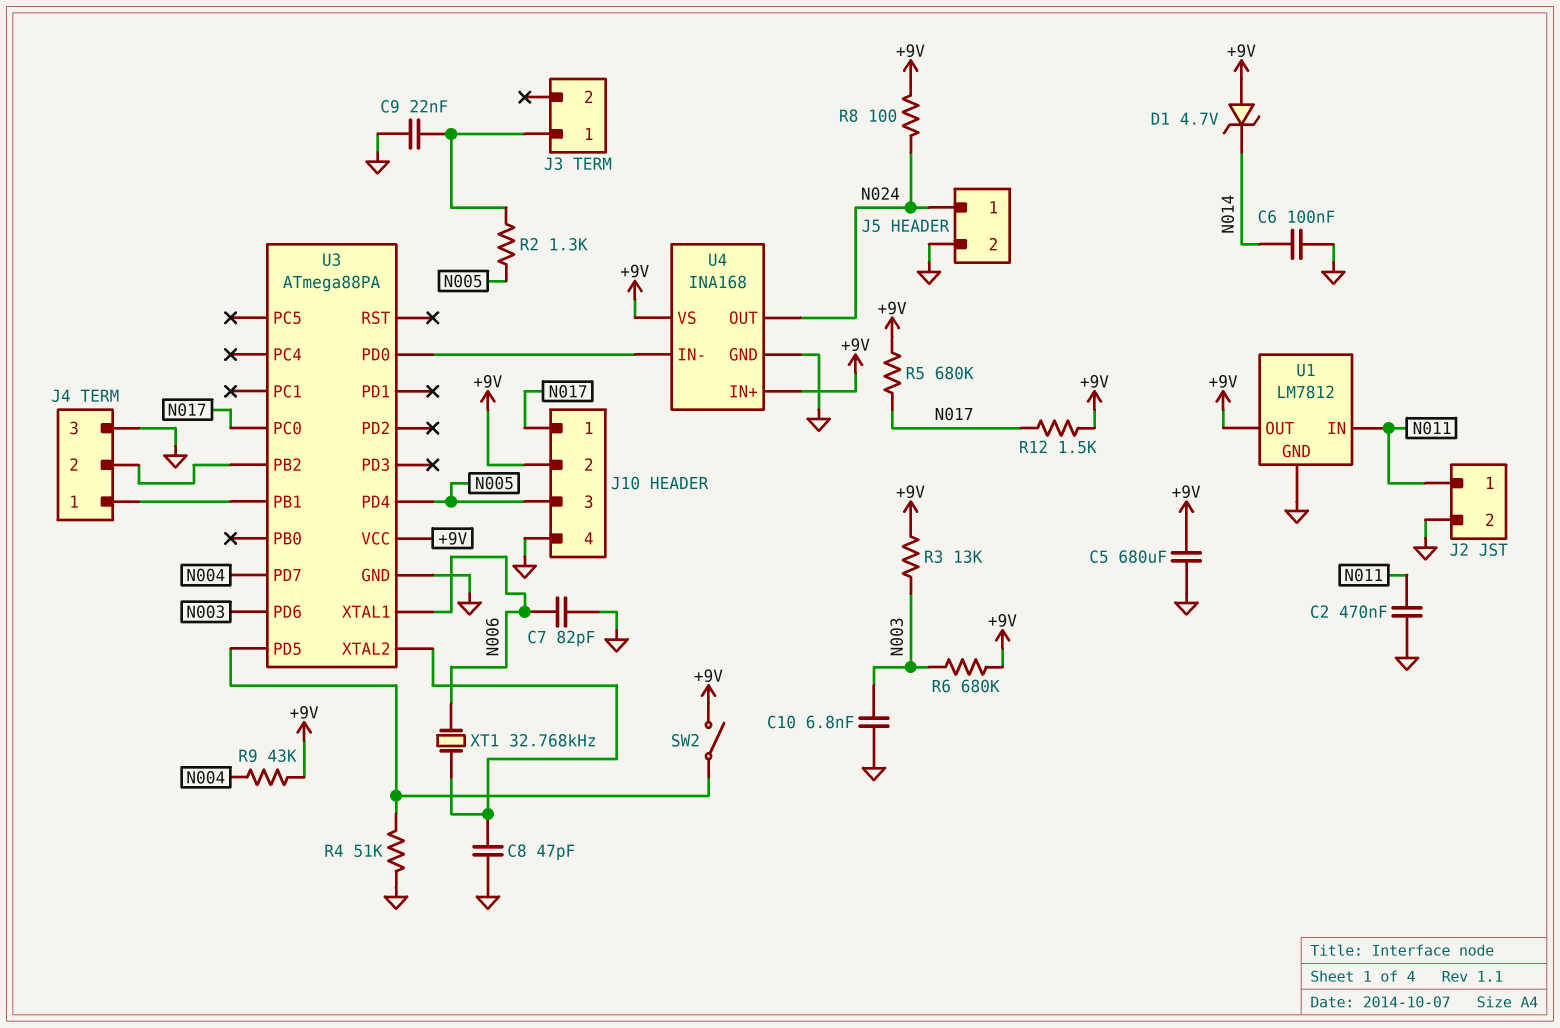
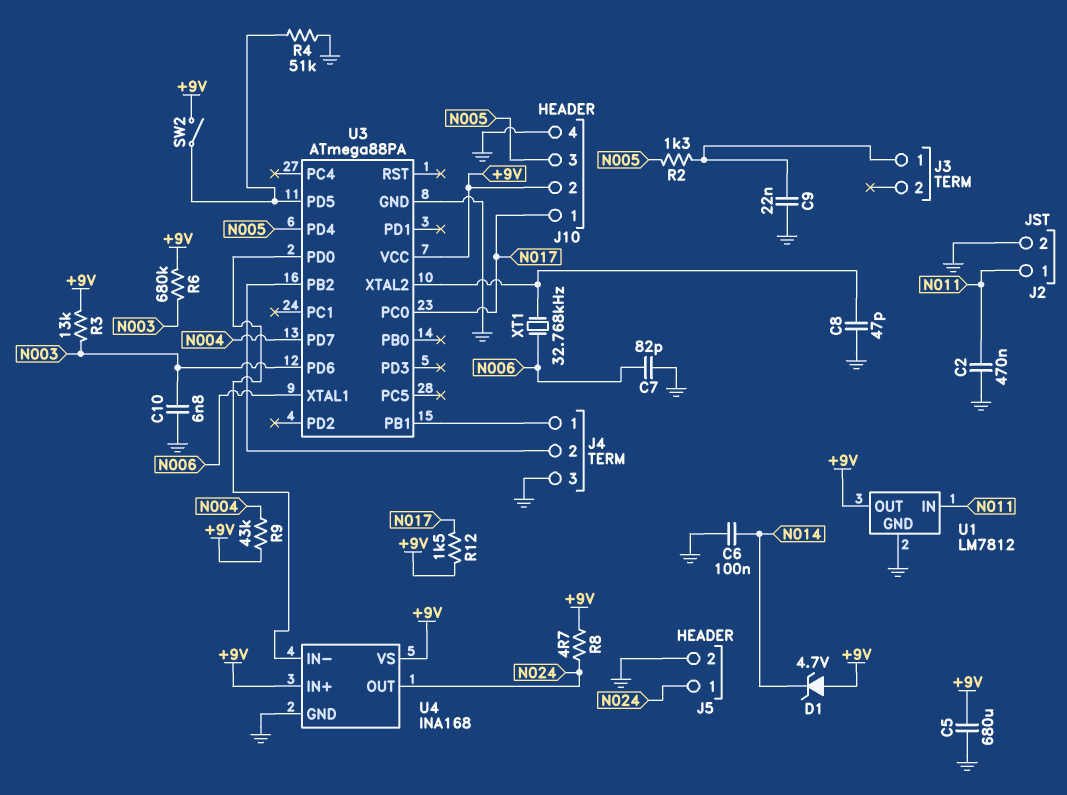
R5: 680k (+9V, N017) -> none
R8: 100 (+9V, N024) -> 4.7 (+9V, N024)

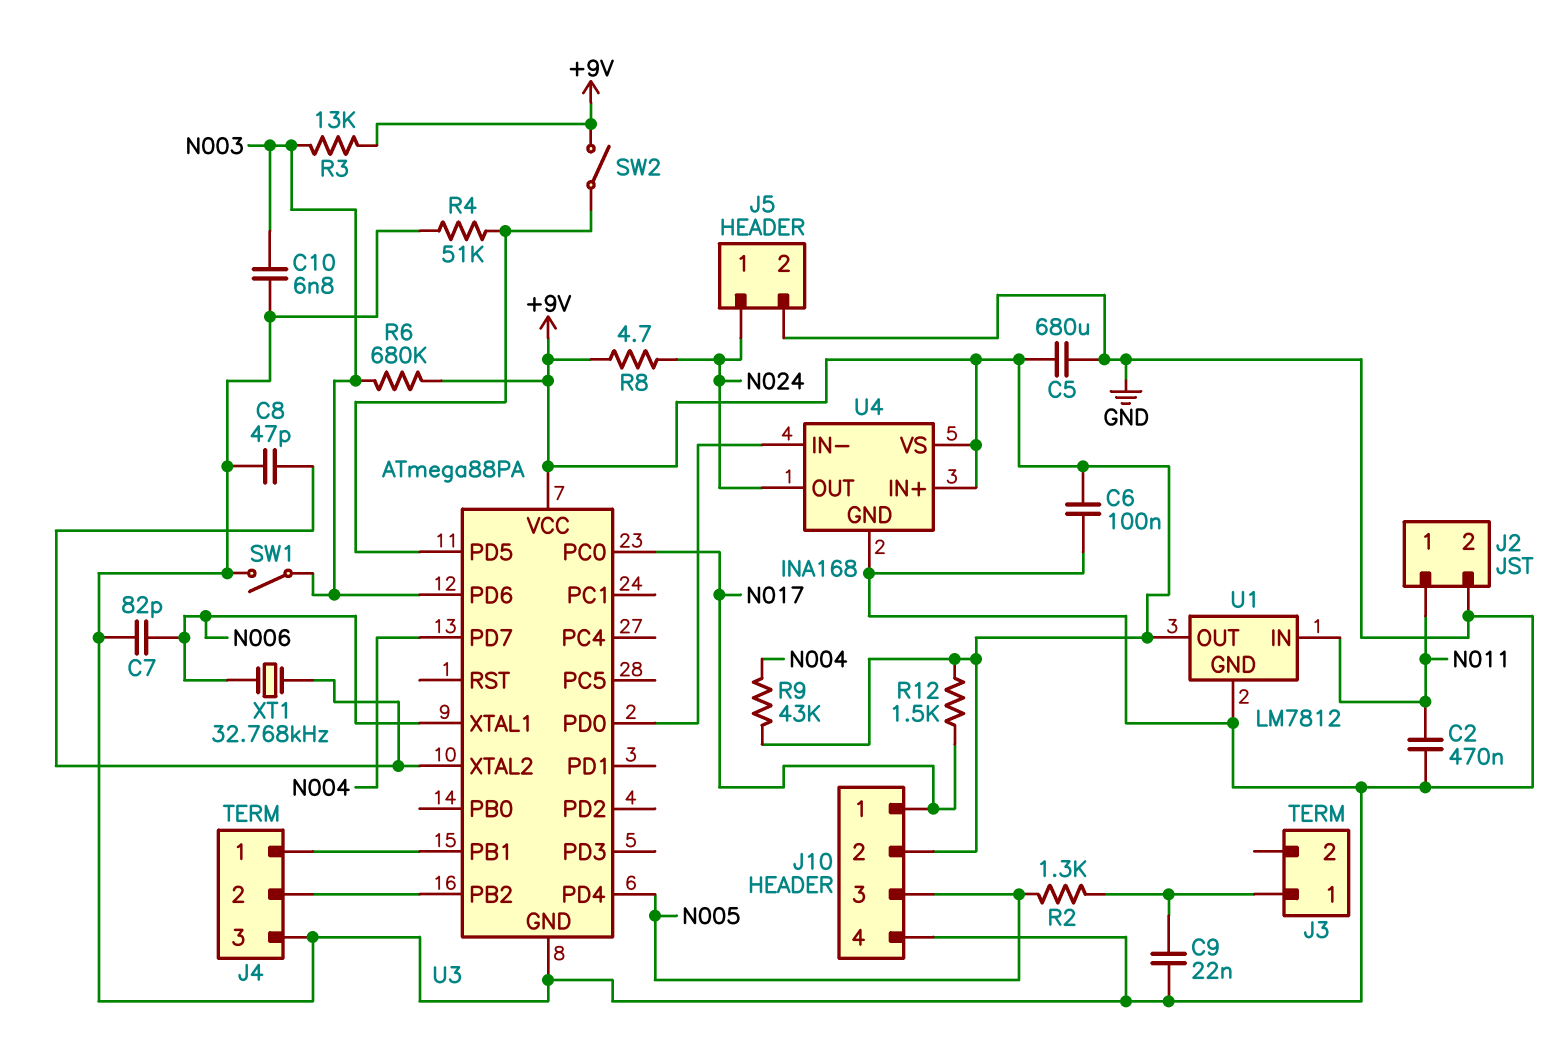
C6: 100nF (GND, N014) -> 100nF (+9V, GND)
D1: zener 4.7V (A +9V, K N014) -> none
SW1: none -> switch (GND, N003)

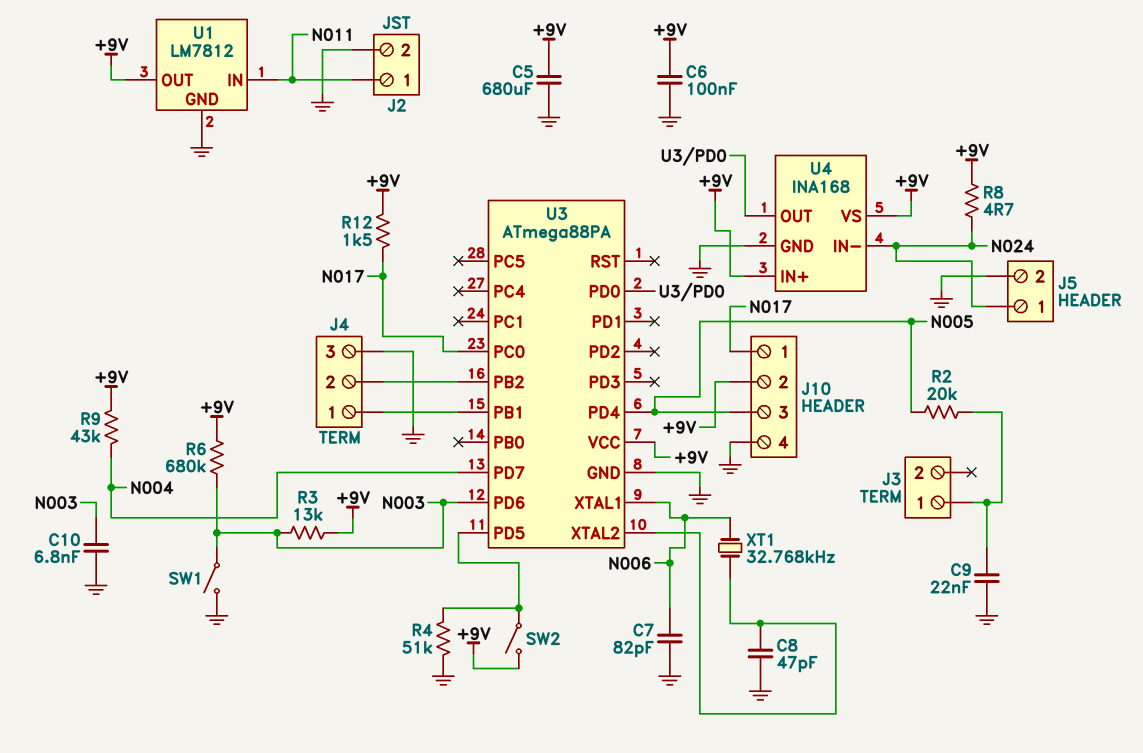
C2: 470nF (GND, N011) -> none
R2: 1.3k (J3/1, N005) -> 20k (J3/1, N005)
U4 pin IN-: U3/PD0 -> N024
U4 pin OUT: N024 -> U3/PD0

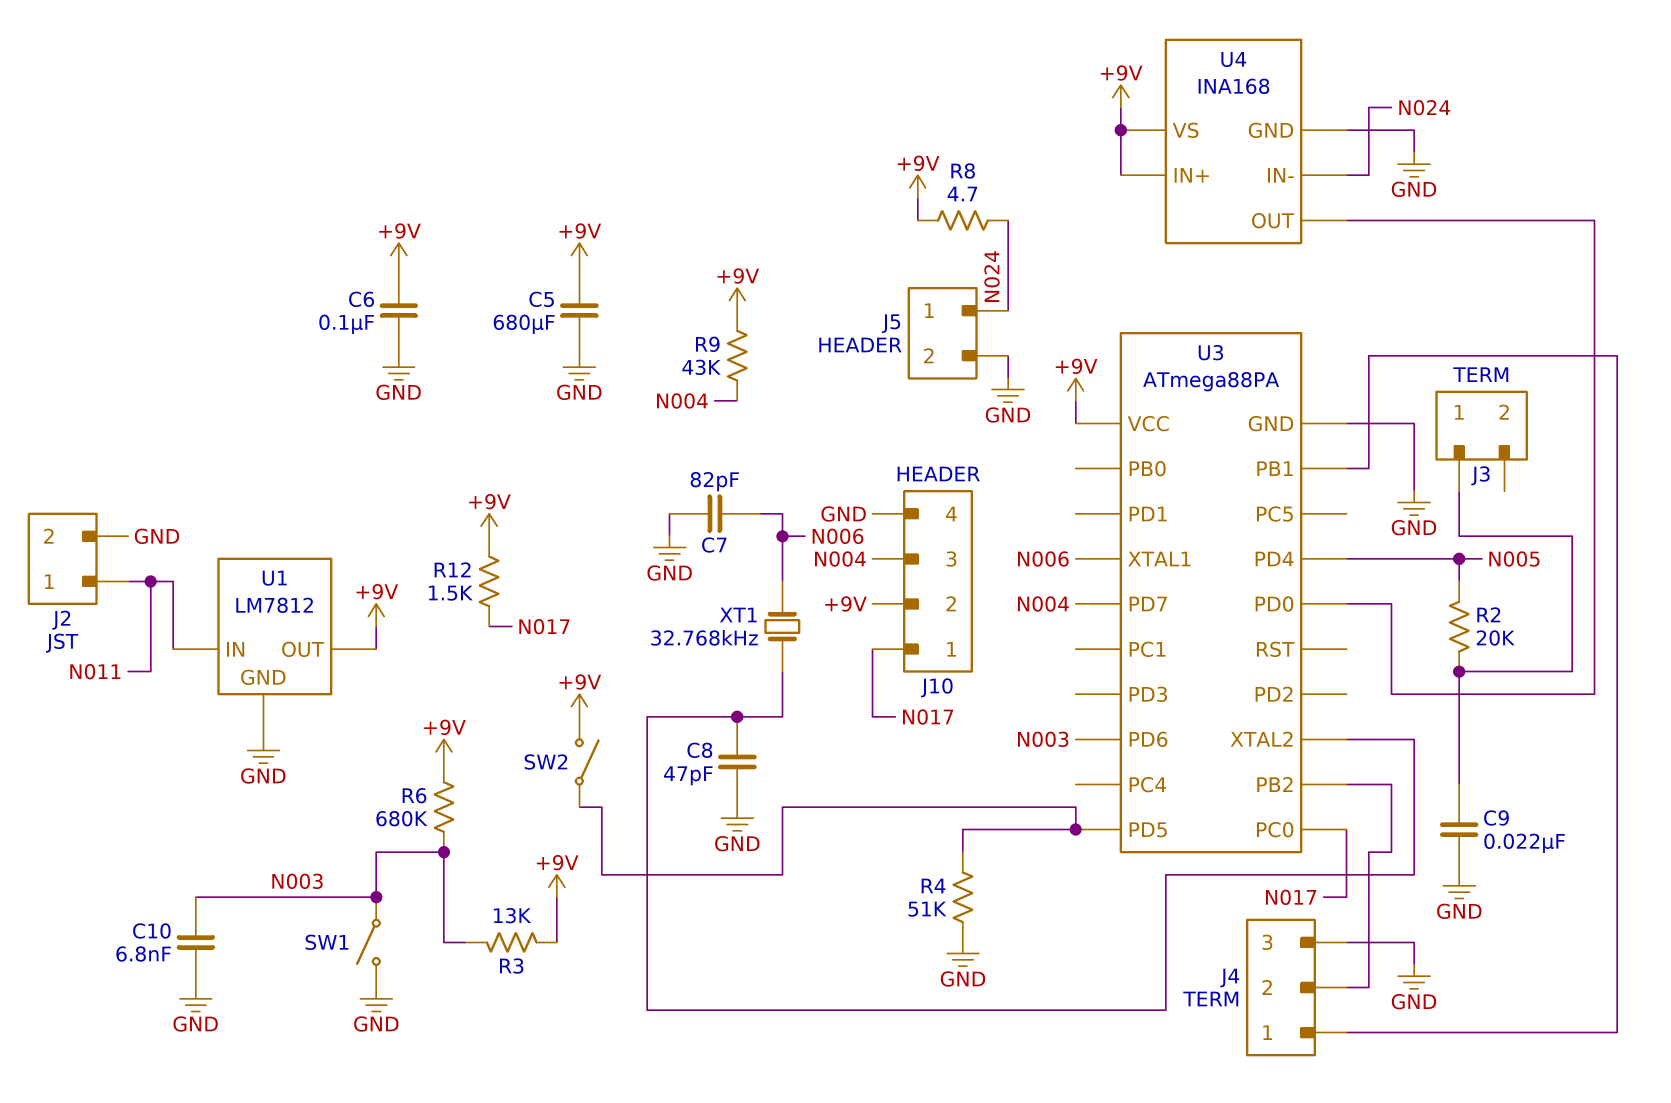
J10 pin 3: N005 -> N004

